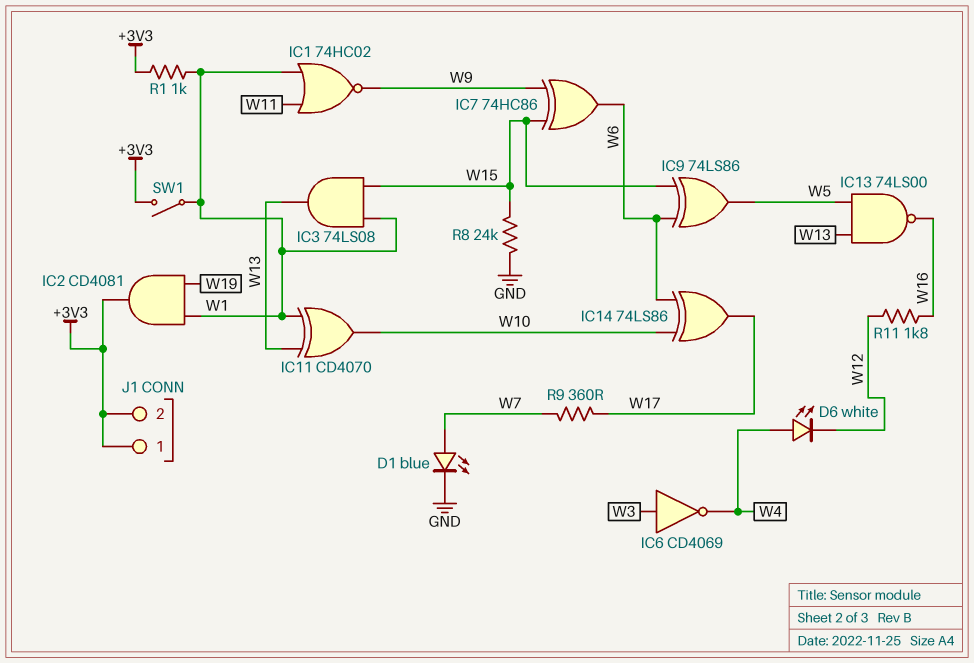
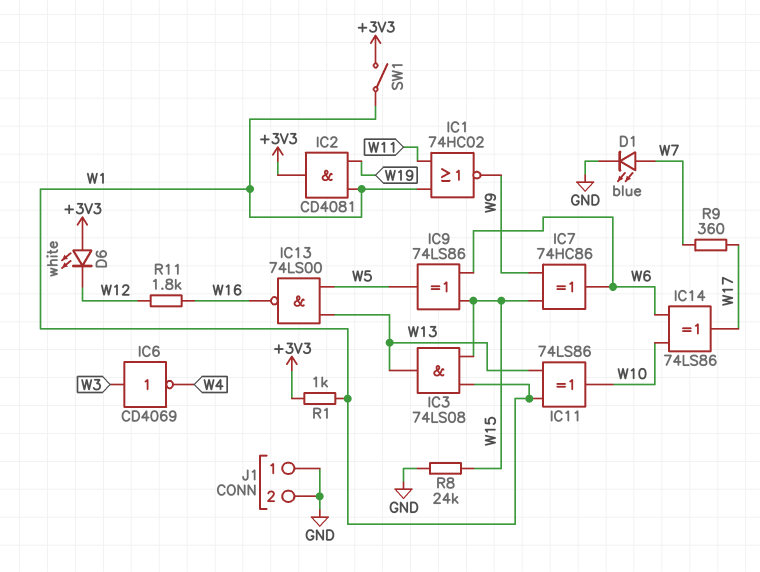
D6: LED white (A W4, K W12) -> LED white (A +3V3, K W12)
IC11: XOR CD4070 (in W1, in W13, out W10) -> XOR 74LS86 (in W1, in W13, out W10)
J1 pin 1: +3V3 -> GND
J1 pin 2: +3V3 -> GND

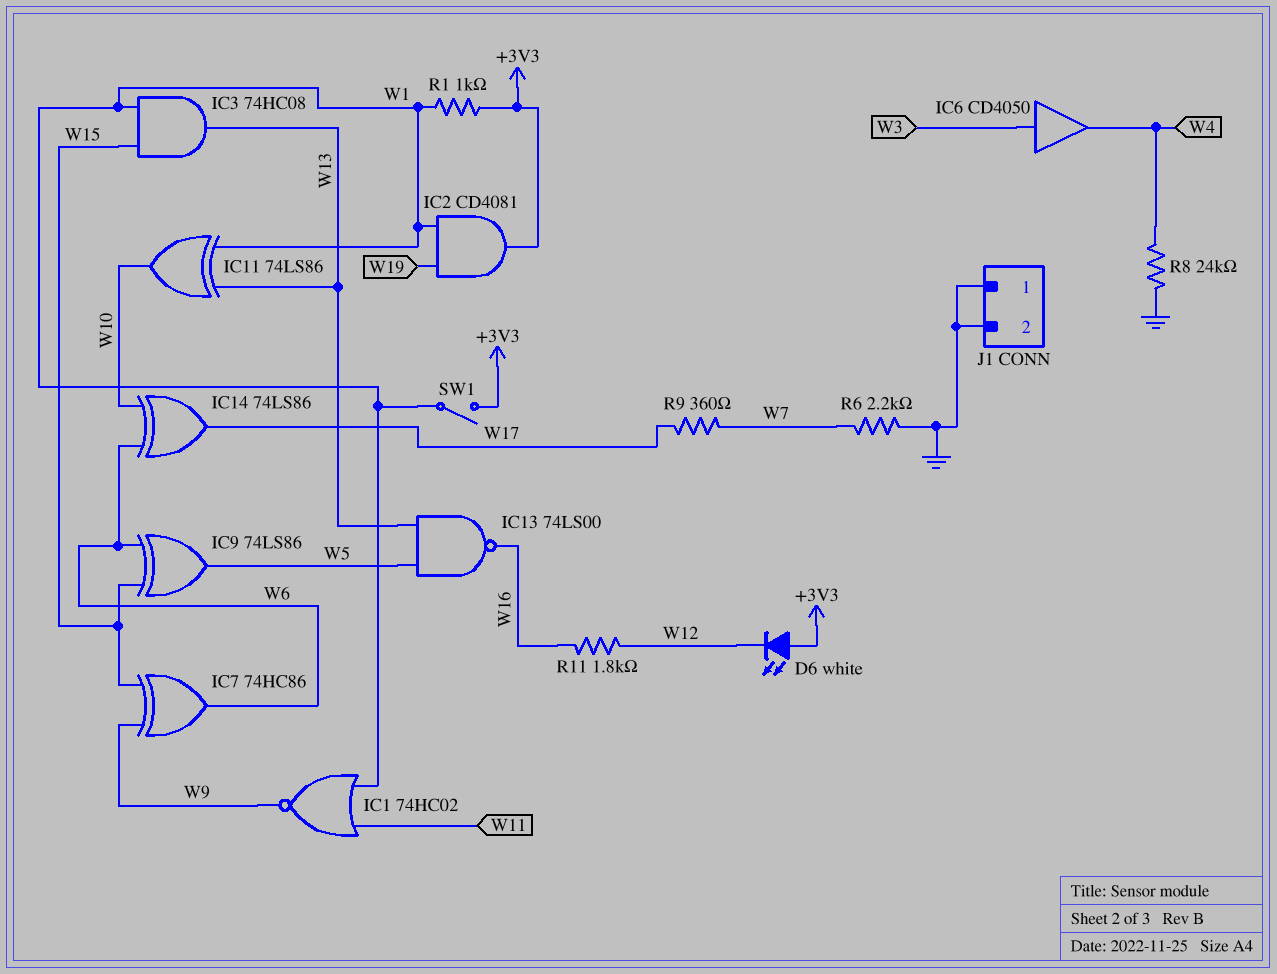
D1: LED blue (A W7, K GND) -> none
IC3: AND 74LS08 (in W1, in W15, out W13) -> AND 74HC08 (in W1, in W15, out W13)
IC6: NOT CD4069 (in W3, out W4) -> buffer CD4050 (in W3, out W4)
R6: none -> 2.2k (GND, W7)
R8: 24k (GND, W15) -> 24k (GND, W4)

